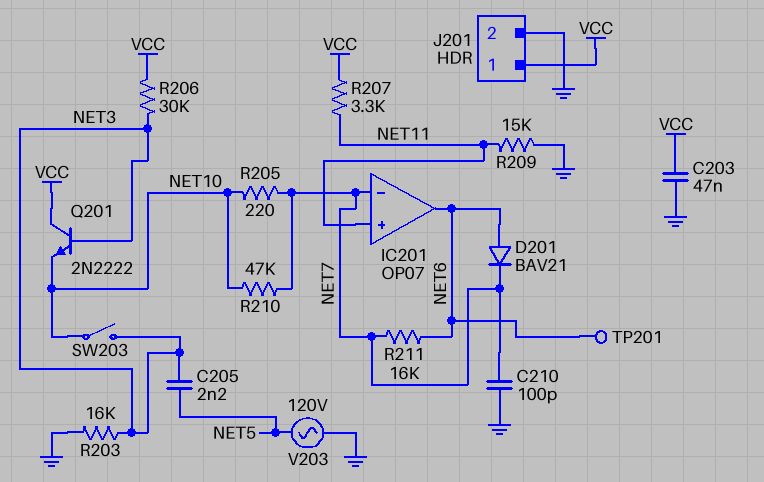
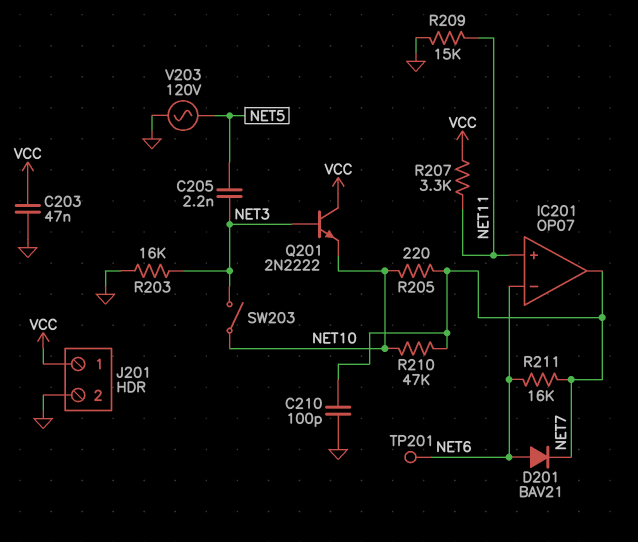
IC201 pin in-: NET7 -> NET6
IC201 pin out: NET6 -> NET7
R206: 30k (NET3, VCC) -> none

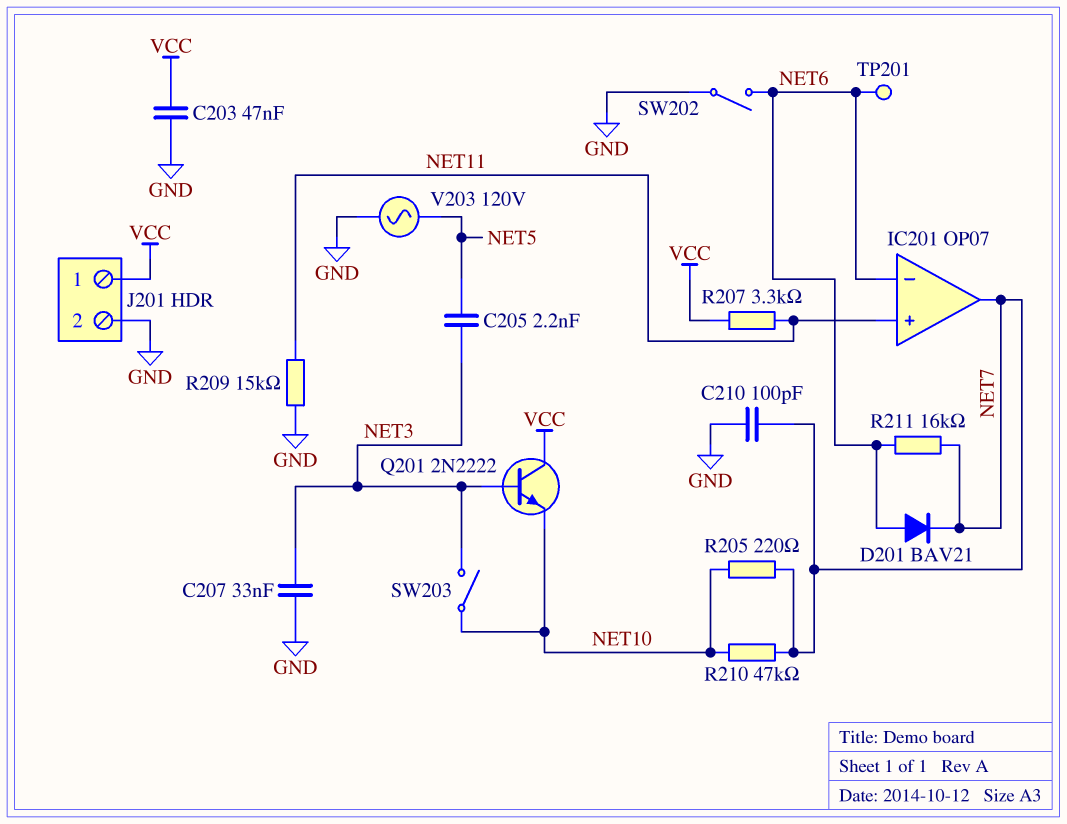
C207: none -> 33nF (GND, NET3)
R203: 16k (GND, NET3) -> none
SW202: none -> switch (GND, NET6)

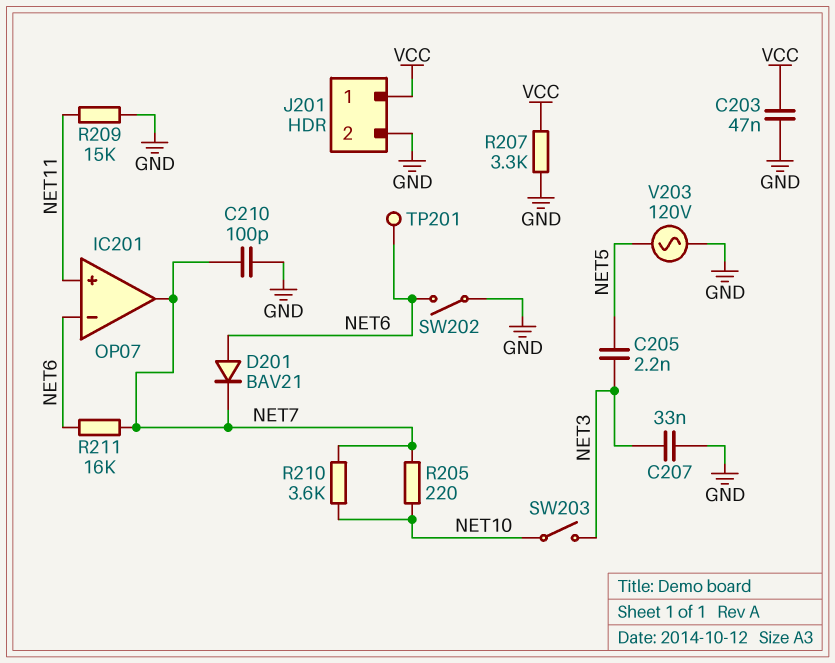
Q201: NPN 2N2222 (B NET3, C VCC, E NET10) -> none
R207: 3.3k (NET11, VCC) -> 3.3k (GND, VCC)
R210: 47k (NET7, NET10) -> 3.6k (NET7, NET10)

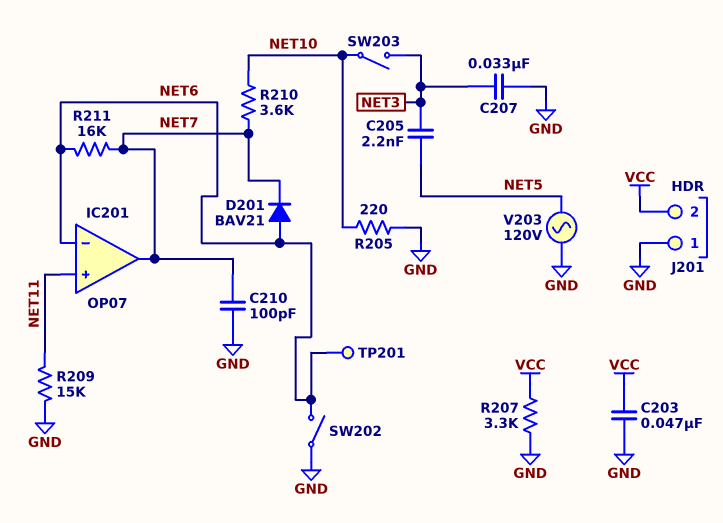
J201 pin 1: VCC -> GND
J201 pin 2: GND -> VCC
R205: 220 (NET7, NET10) -> 220 (GND, NET10)

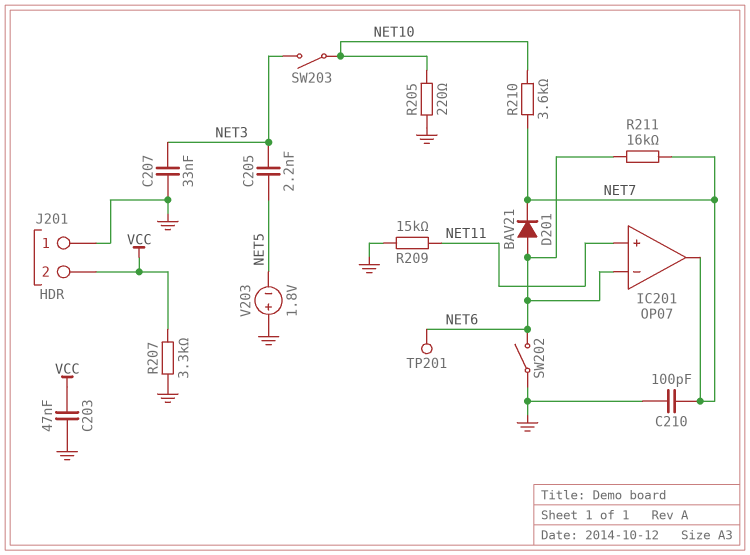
V203: AC 120V (GND, NET5) -> 1.8V (plus GND, minus NET5)

